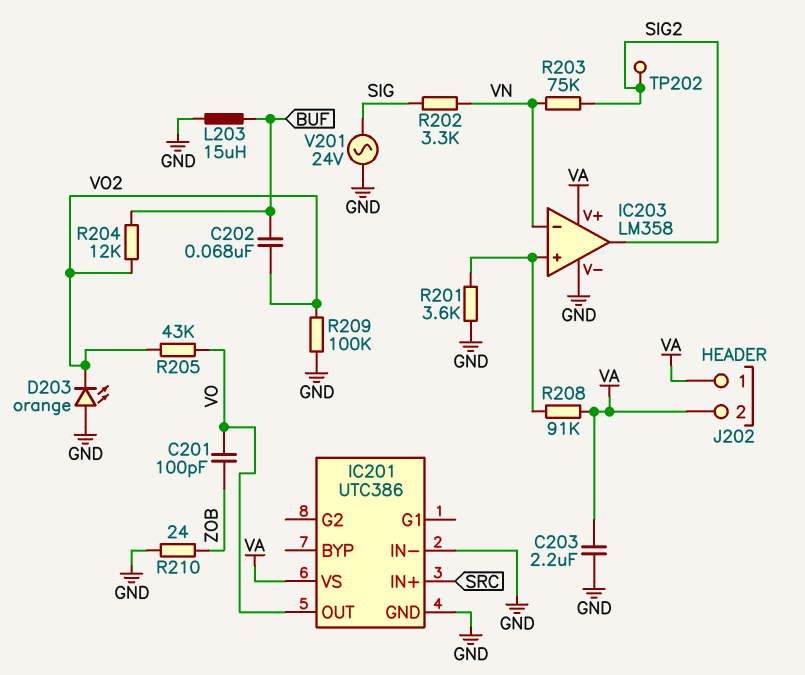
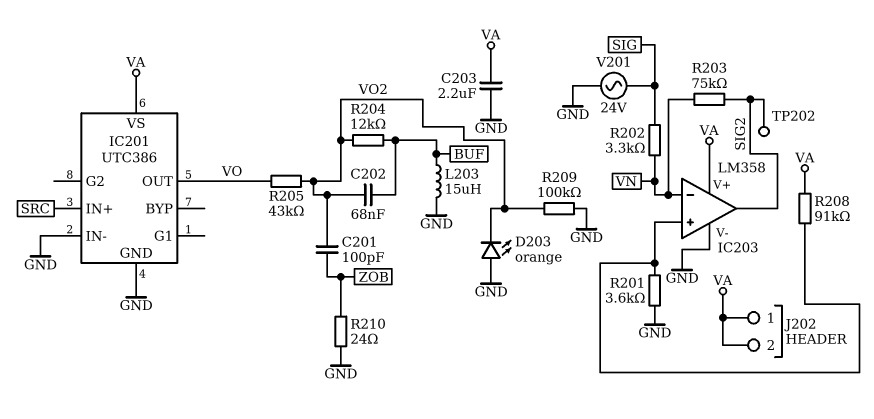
C201: 100pF (VO, ZOB) -> 100pF (VO2, ZOB)

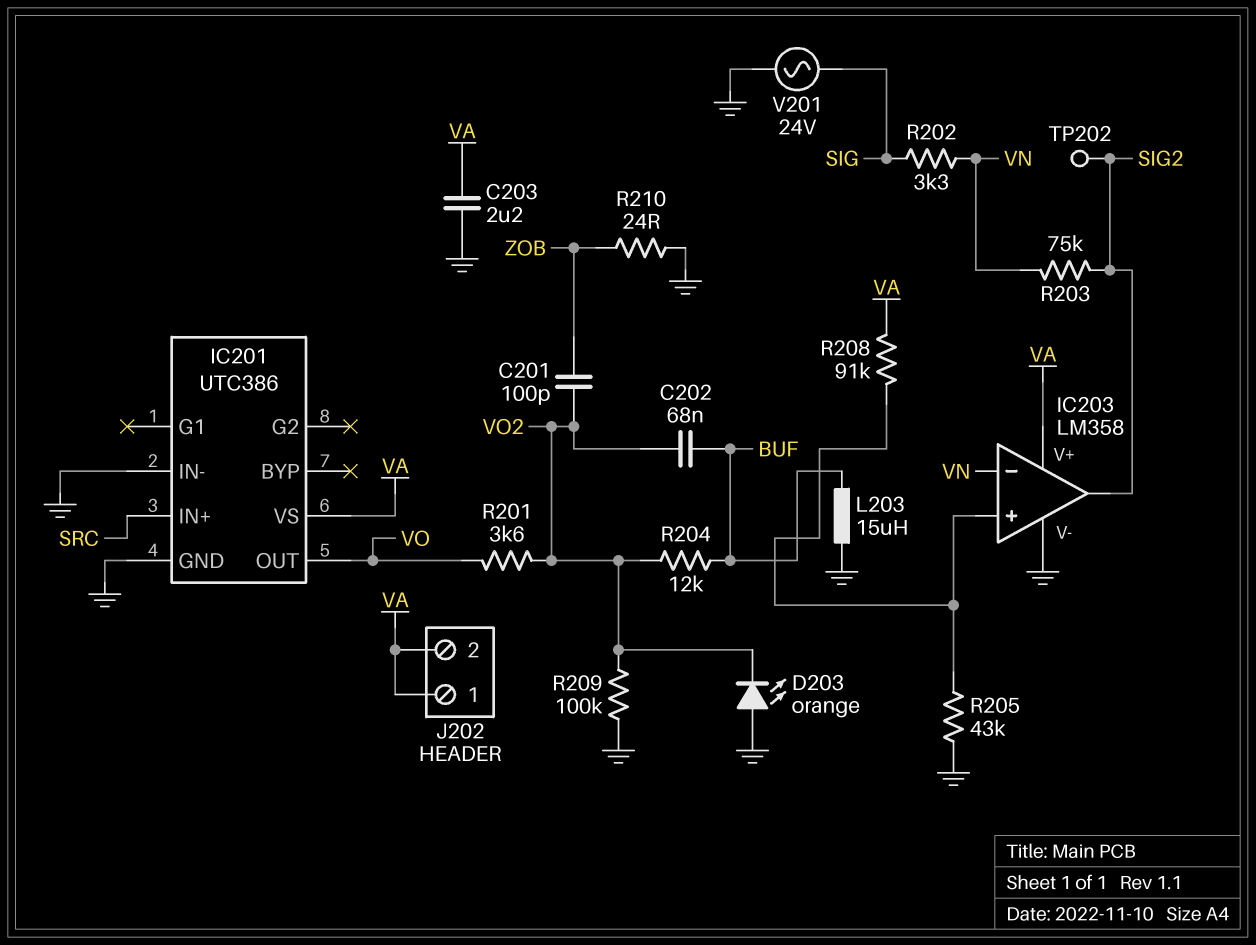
R201: 3.6k (GND, IC203/in+) -> 3.6k (VO, VO2)
R205: 43k (VO, VO2) -> 43k (GND, IC203/in+)

